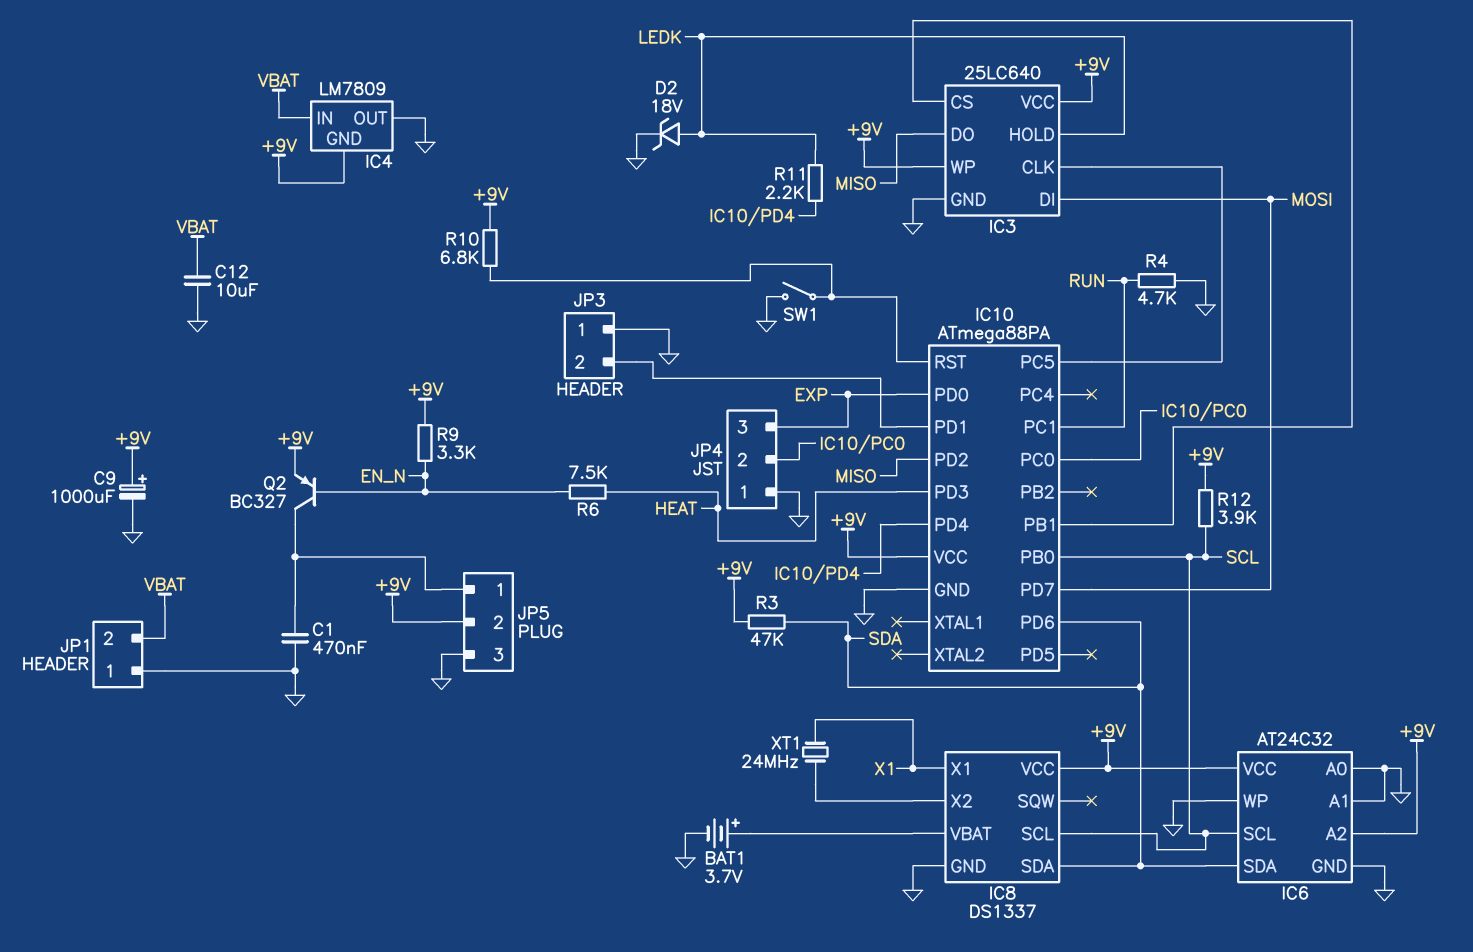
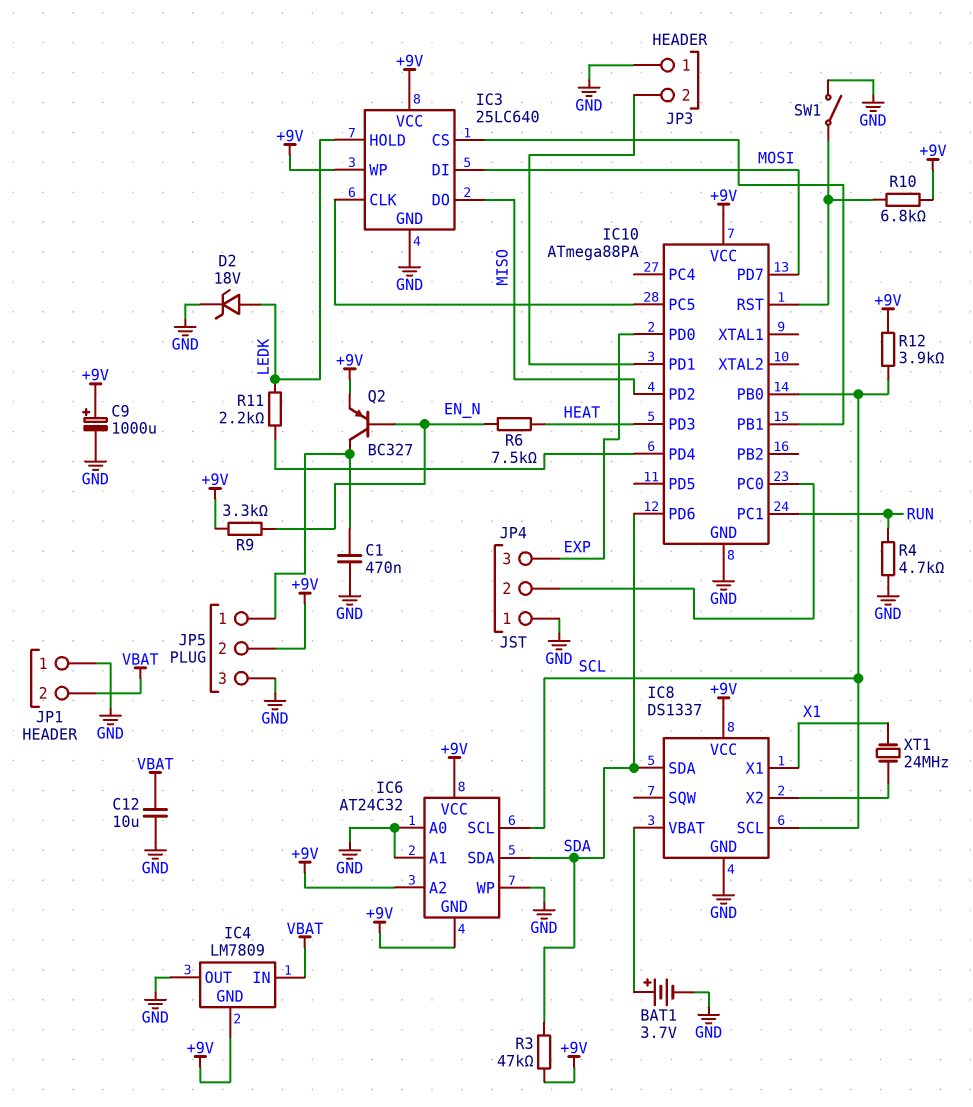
IC6 pin GND: GND -> +9V

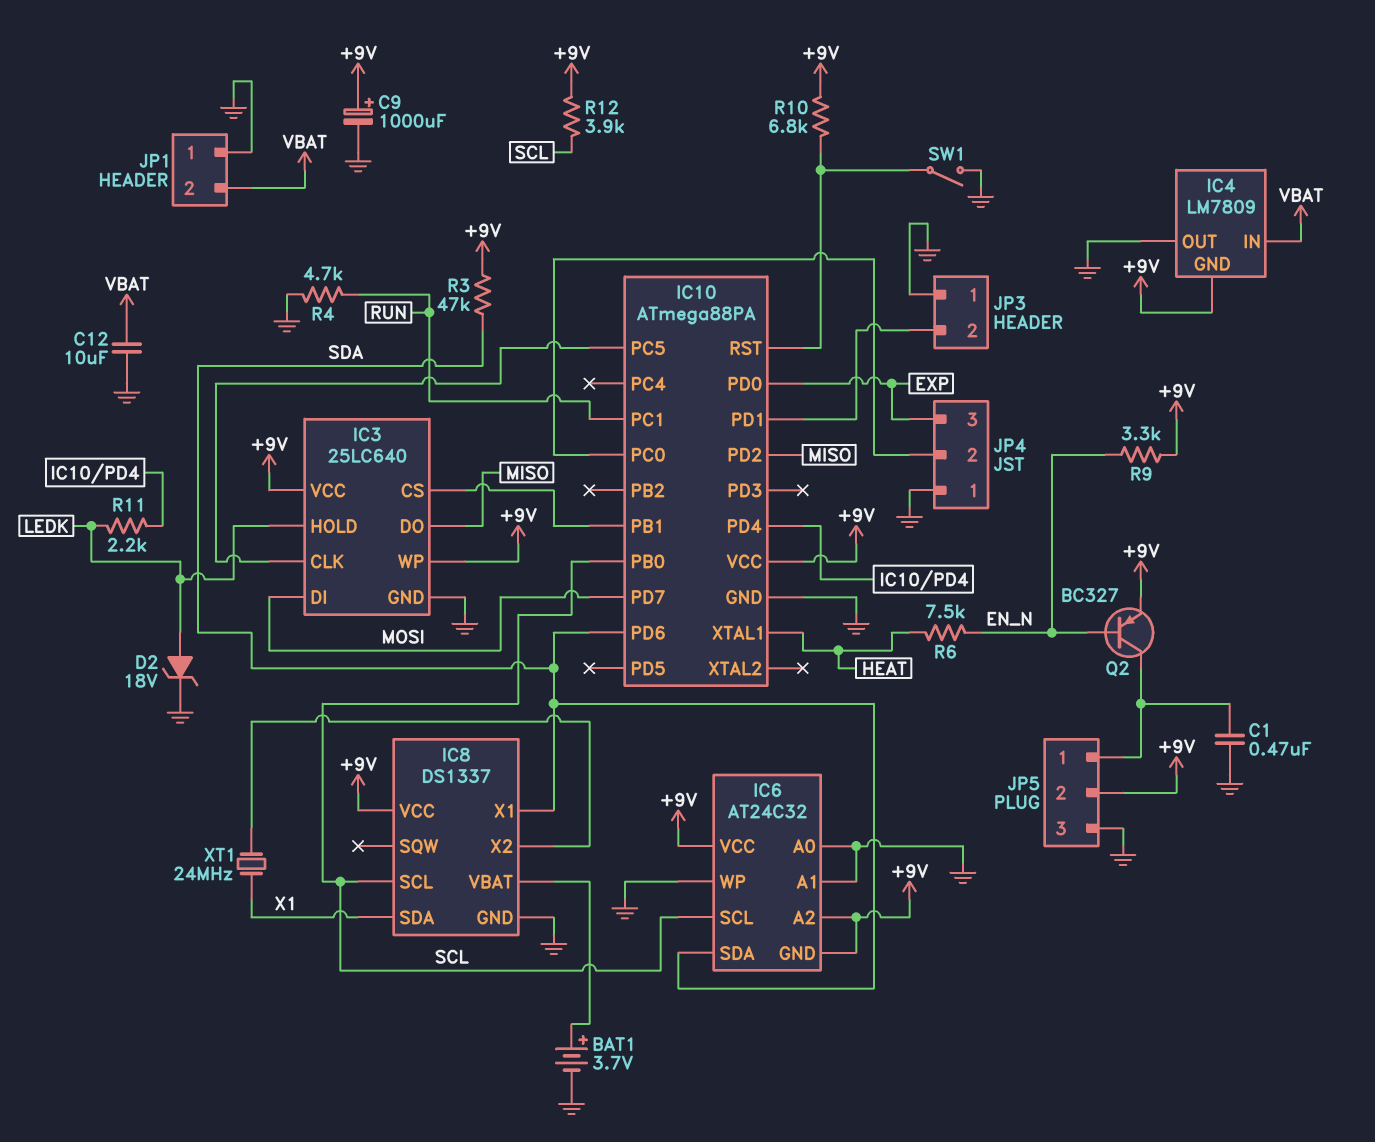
IC8 pin SDA: SDA -> X1
IC8 pin X1: X1 -> SDA
IC10 pin PD3: HEAT -> none
IC10 pin XTAL1: none -> HEAT

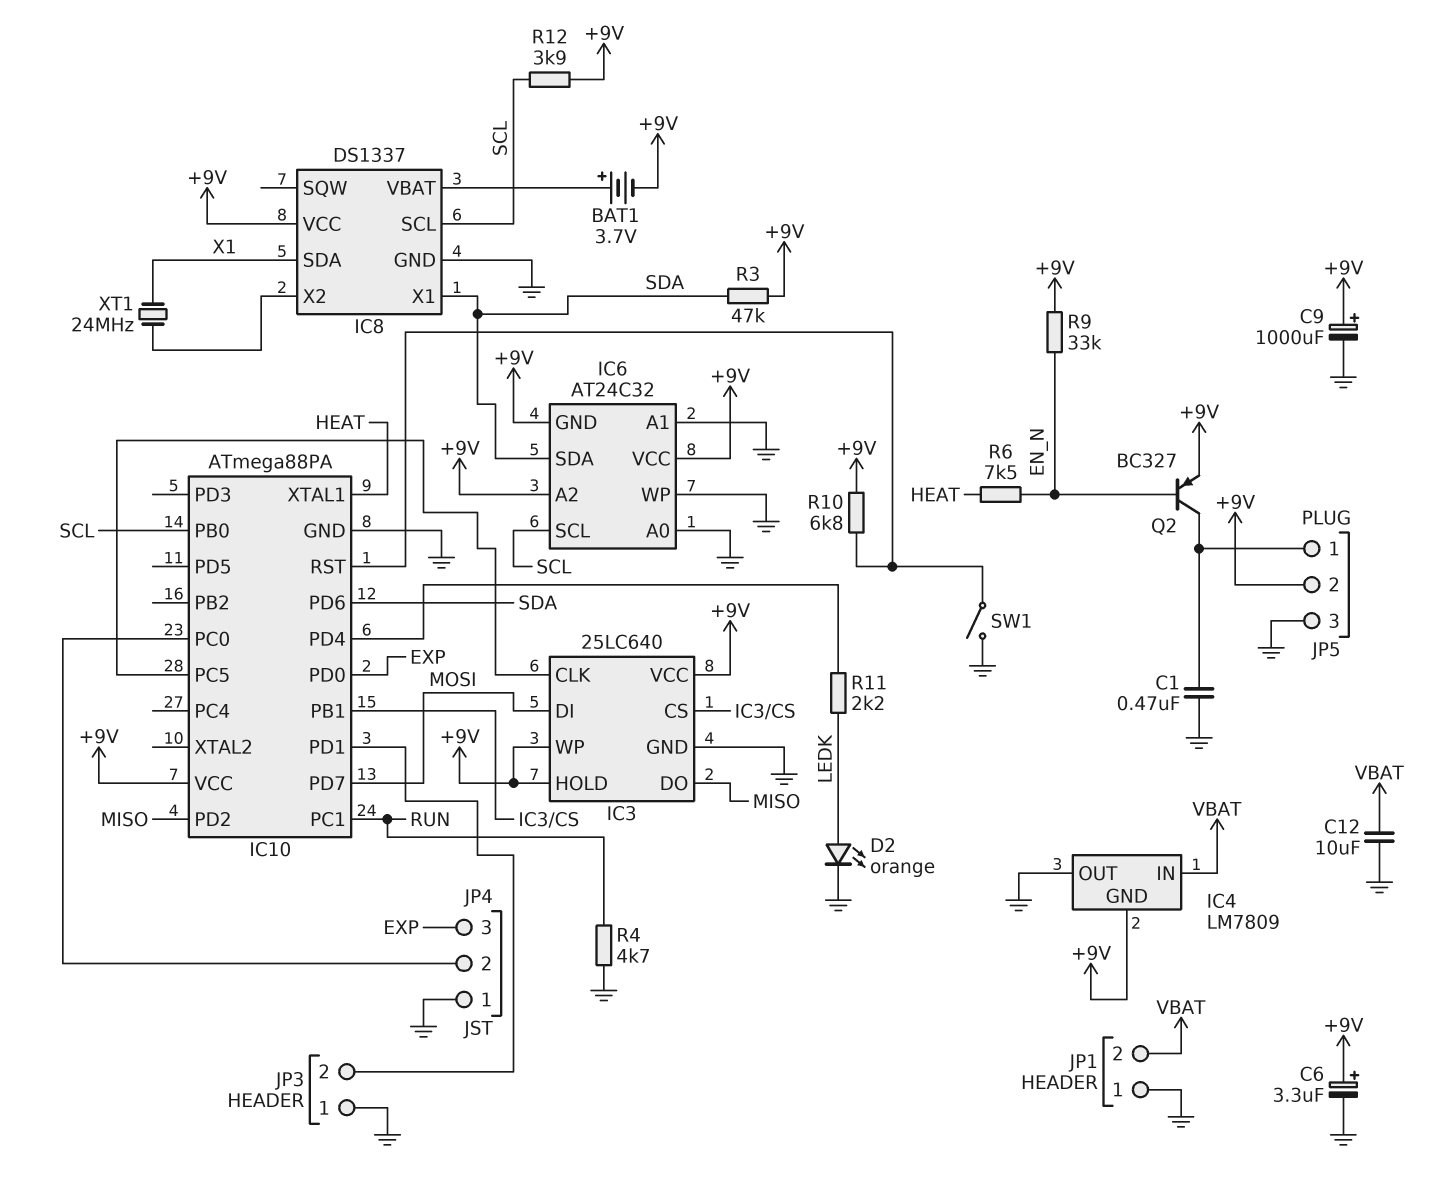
BAT1: 3.7V (plus IC8/VBAT, minus GND) -> 3.7V (plus IC8/VBAT, minus +9V)
C6: none -> 3.3uF (plus +9V, minus GND)
D2: zener 18V (A LEDK, K GND) -> LED orange (A LEDK, K GND)
IC3 pin HOLD: LEDK -> +9V
R9: 3.3k (+9V, EN_N) -> 33k (+9V, EN_N)

